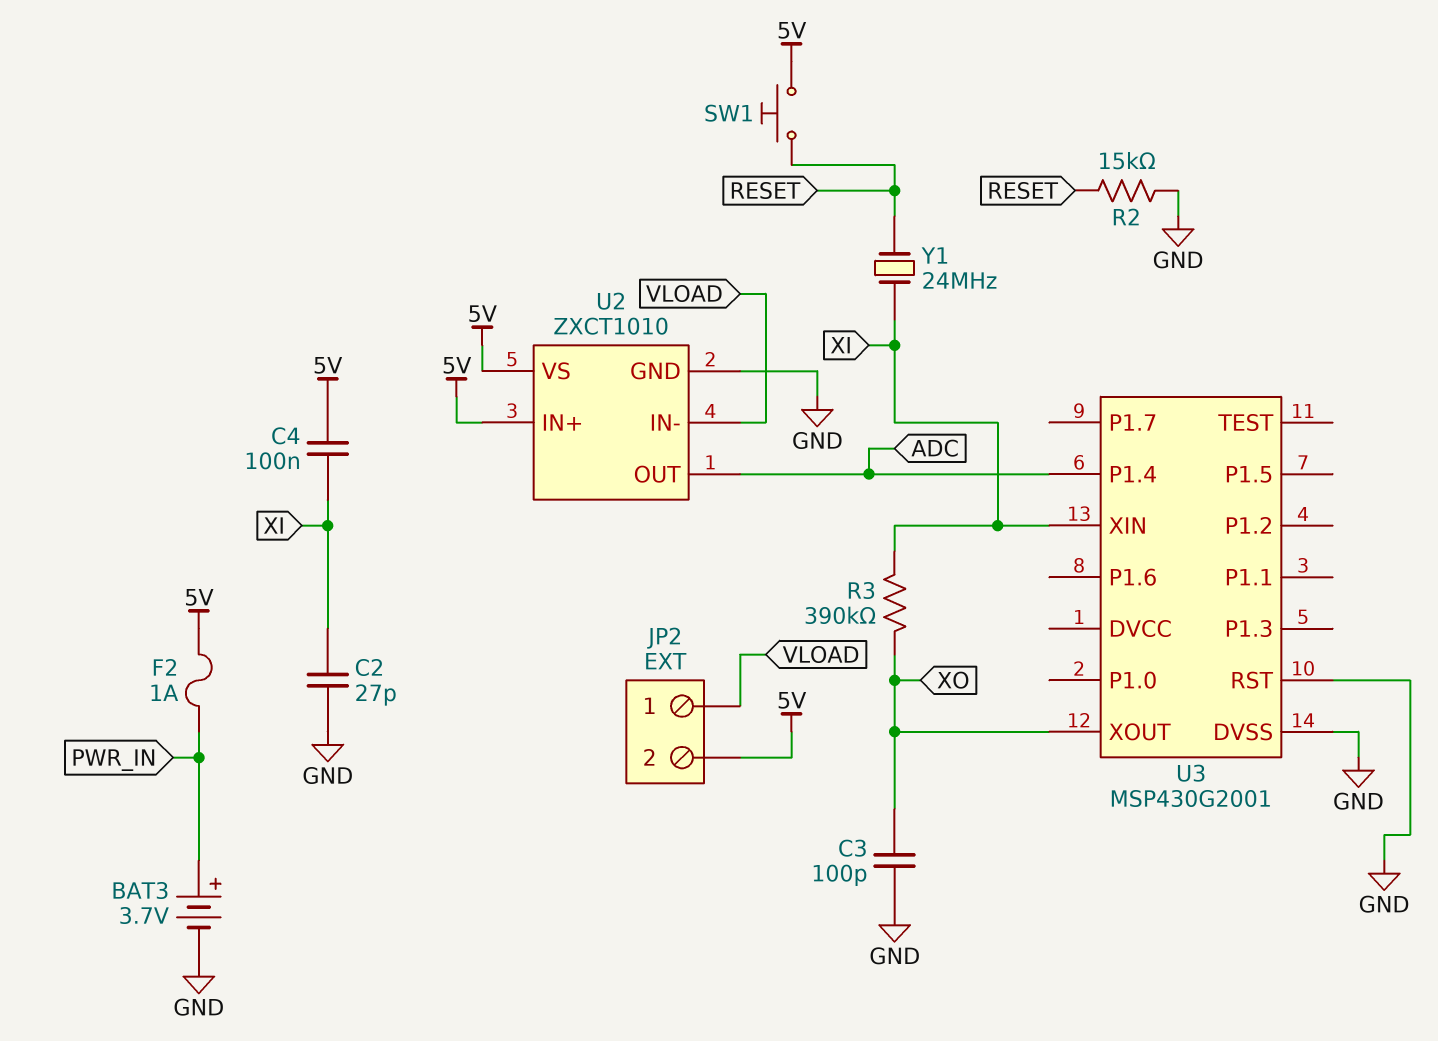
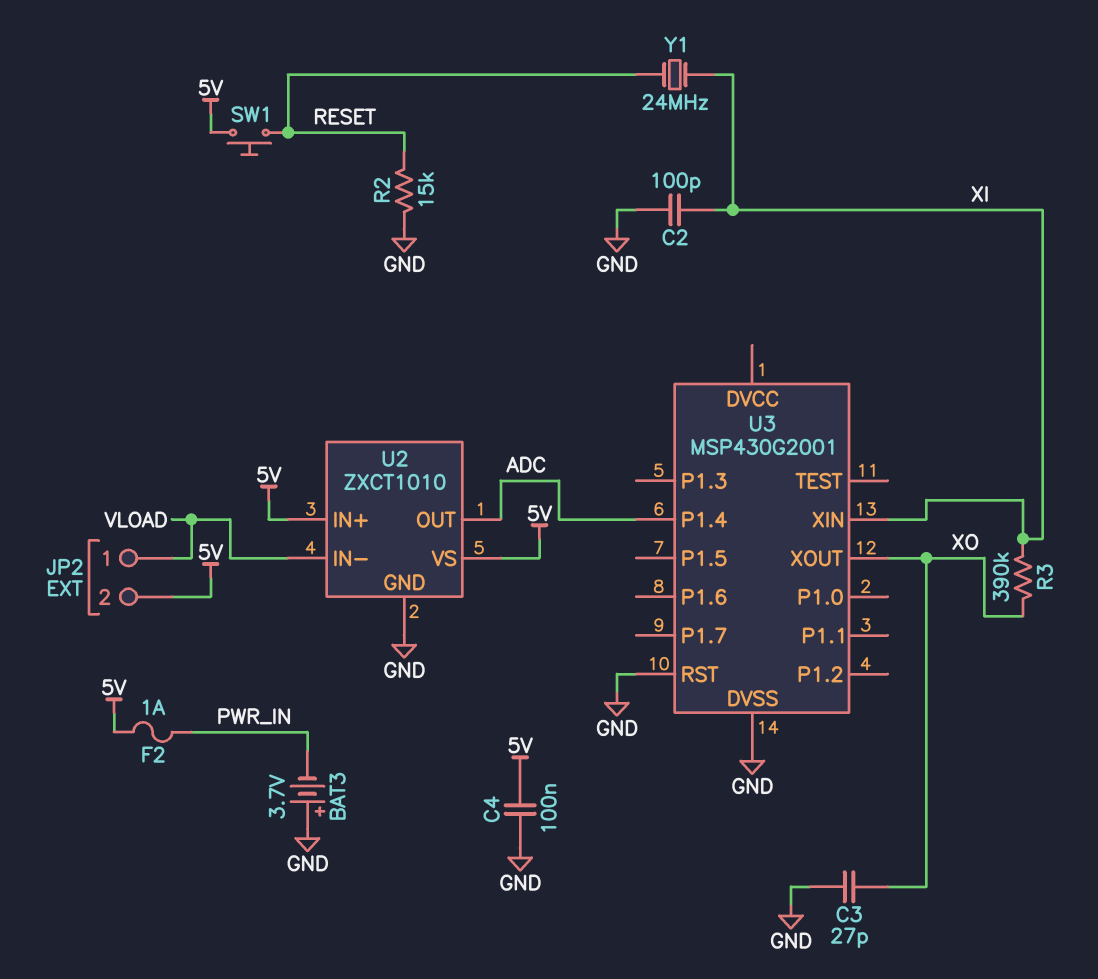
BAT3: 3.7V (plus PWR_IN, minus GND) -> 3.7V (plus GND, minus PWR_IN)
C2: 27pF (GND, XI) -> 100pF (GND, XI)
C3: 100pF (GND, XO) -> 27pF (GND, XO)
C4: 100nF (5V, XI) -> 100nF (5V, GND)

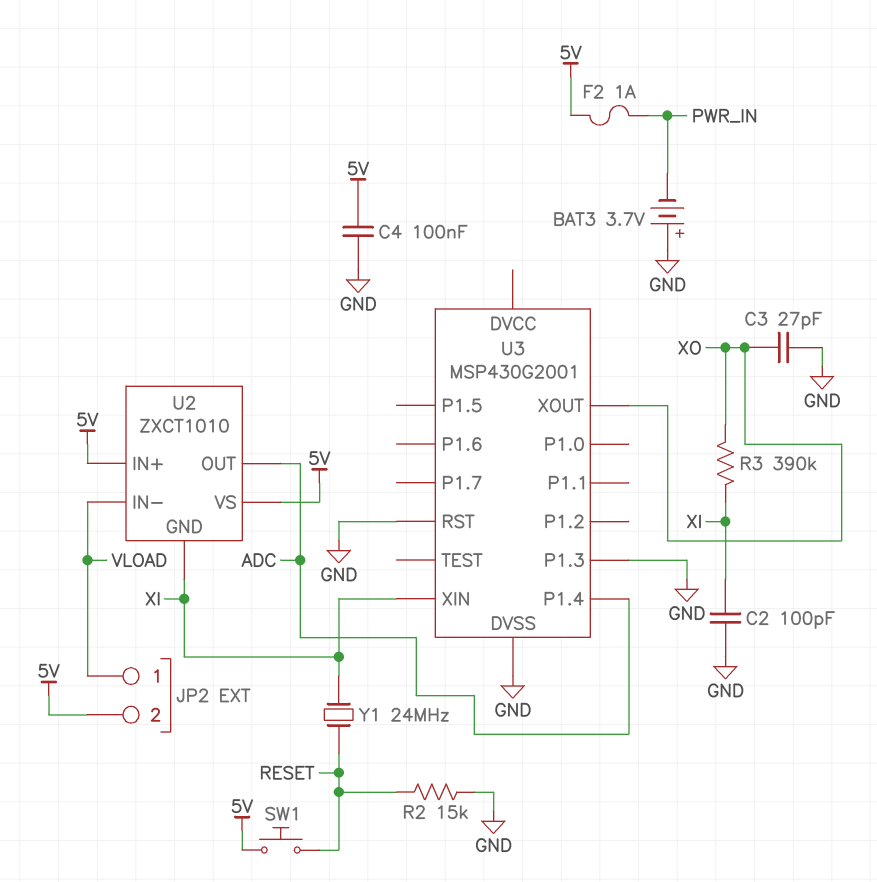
U2 pin GND: GND -> XI
U3 pin P1.3: none -> GND

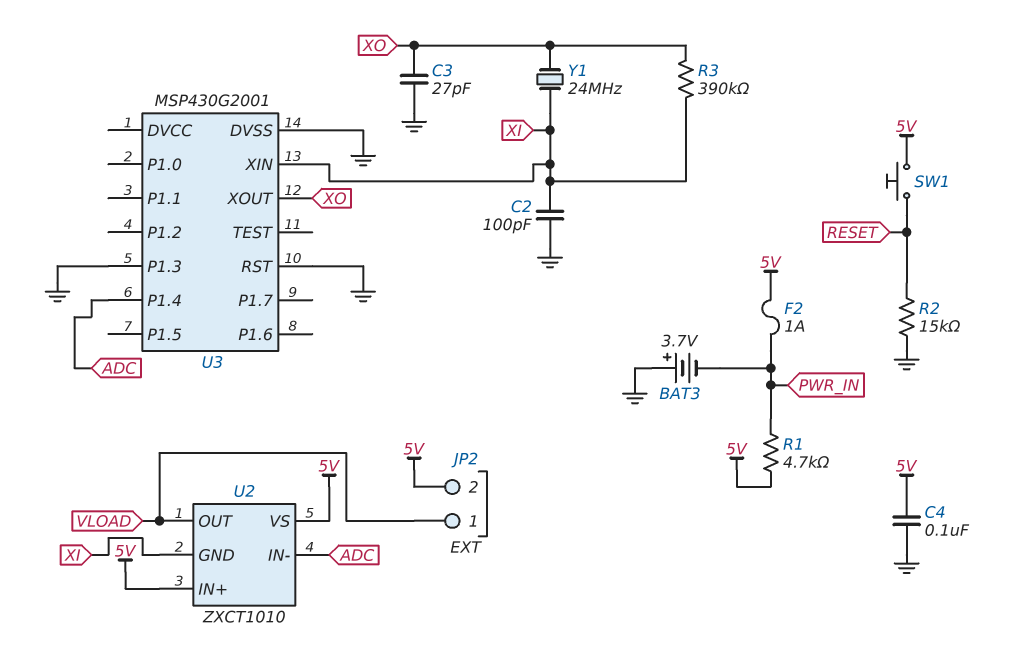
R1: none -> 4.7k (5V, PWR_IN)
U2 pin IN-: VLOAD -> ADC
U2 pin OUT: ADC -> VLOAD
Y1: 24MHz (RESET, XI) -> 24MHz (XI, XO)

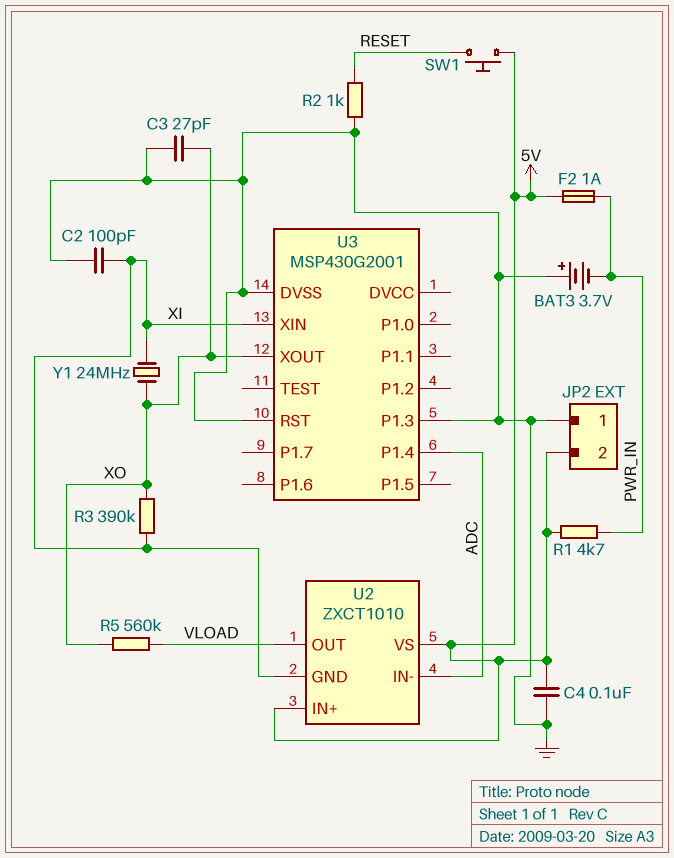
JP2 pin 1: VLOAD -> GND
R2: 15k (GND, RESET) -> 1k (GND, RESET)
R5: none -> 560k (VLOAD, XO)

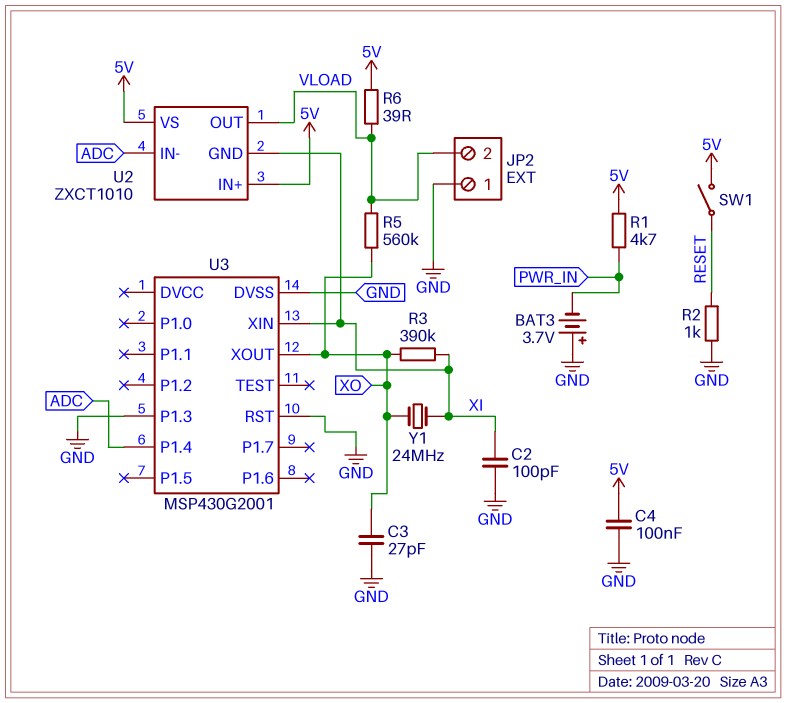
F2: 1A (5V, PWR_IN) -> none
JP2 pin 2: 5V -> VLOAD
R6: none -> 39 (5V, VLOAD)
SW1: button (5V, RESET) -> switch (5V, RESET)

